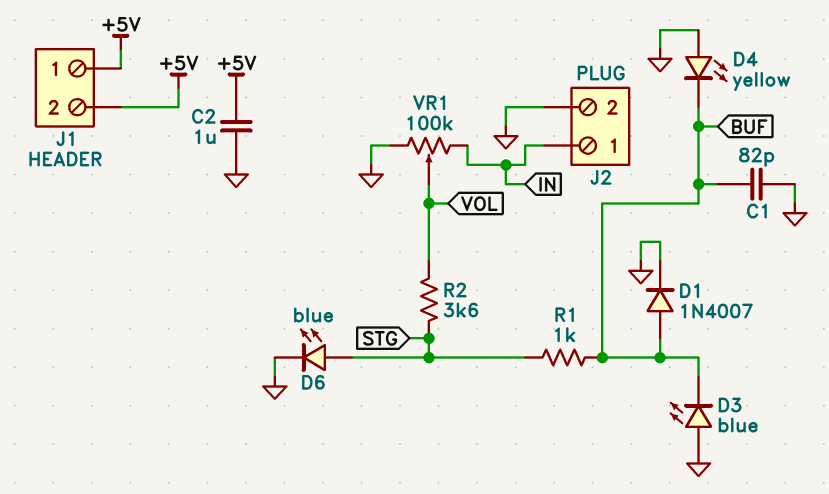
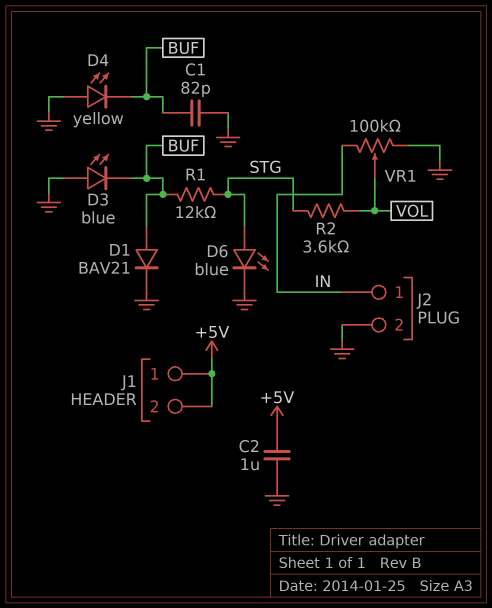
D1: diode 1N4007 (A BUF, K GND) -> diode BAV21 (A BUF, K GND)
R1: 1k (BUF, STG) -> 12k (BUF, STG)

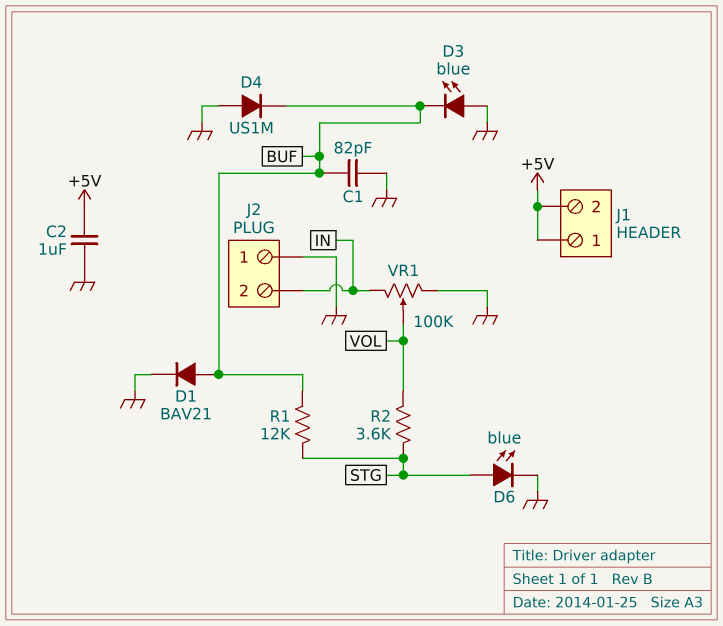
D4: LED yellow (A GND, K BUF) -> diode US1M (A GND, K BUF)
J2 pin 1: IN -> GND
J2 pin 2: GND -> IN

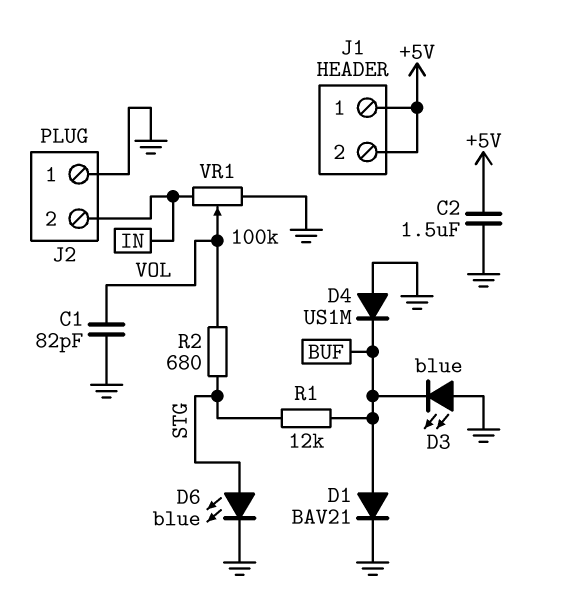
C1: 82pF (BUF, GND) -> 82pF (GND, VOL)
C2: 1uF (+5V, GND) -> 1.5uF (+5V, GND)
R2: 3.6k (STG, VOL) -> 680 (STG, VOL)

